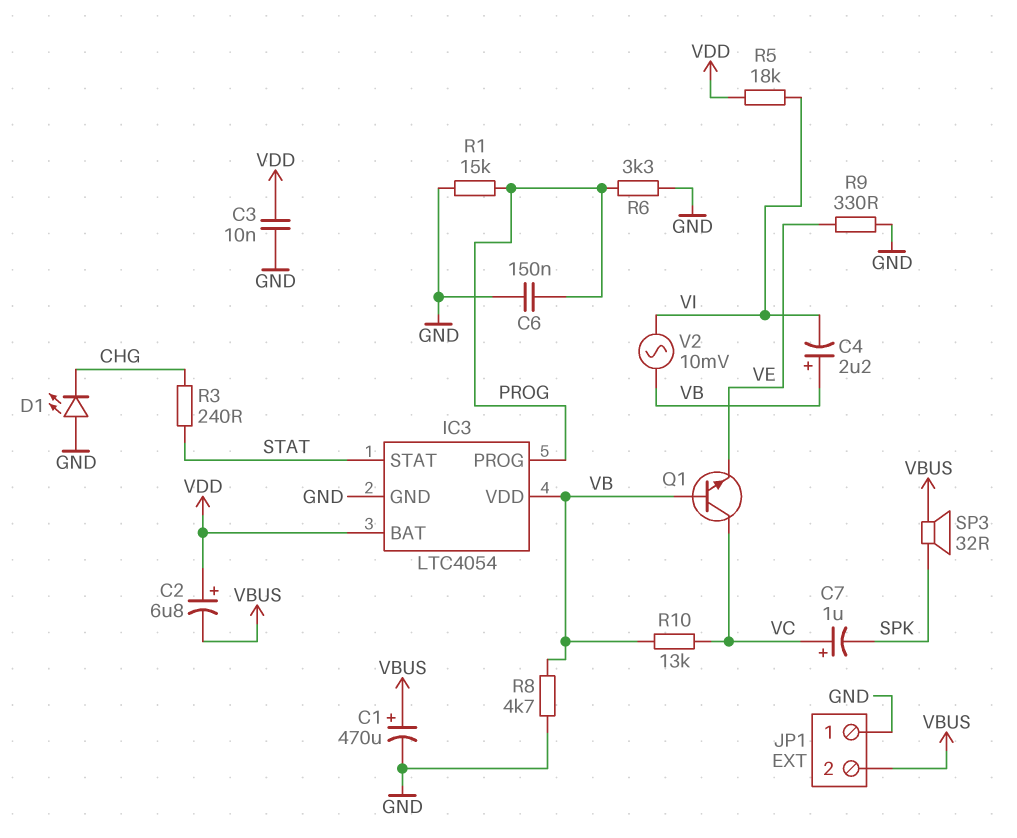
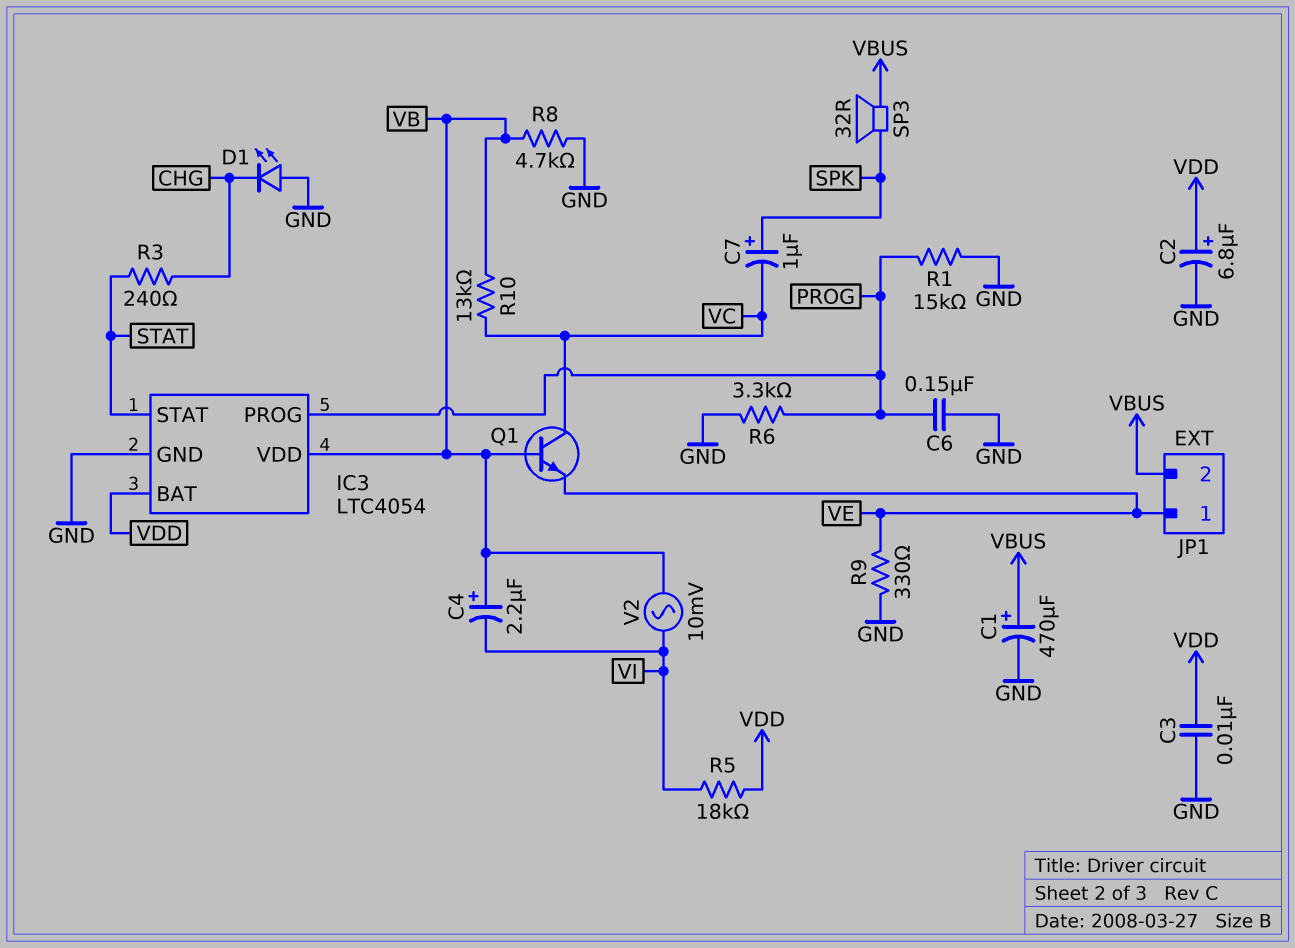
C2: 6.8uF (plus VDD, minus VBUS) -> 6.8uF (plus VDD, minus GND)
C7: 1uF (plus VC, minus SPK) -> 1uF (plus SPK, minus VC)
JP1 pin 1: GND -> VE

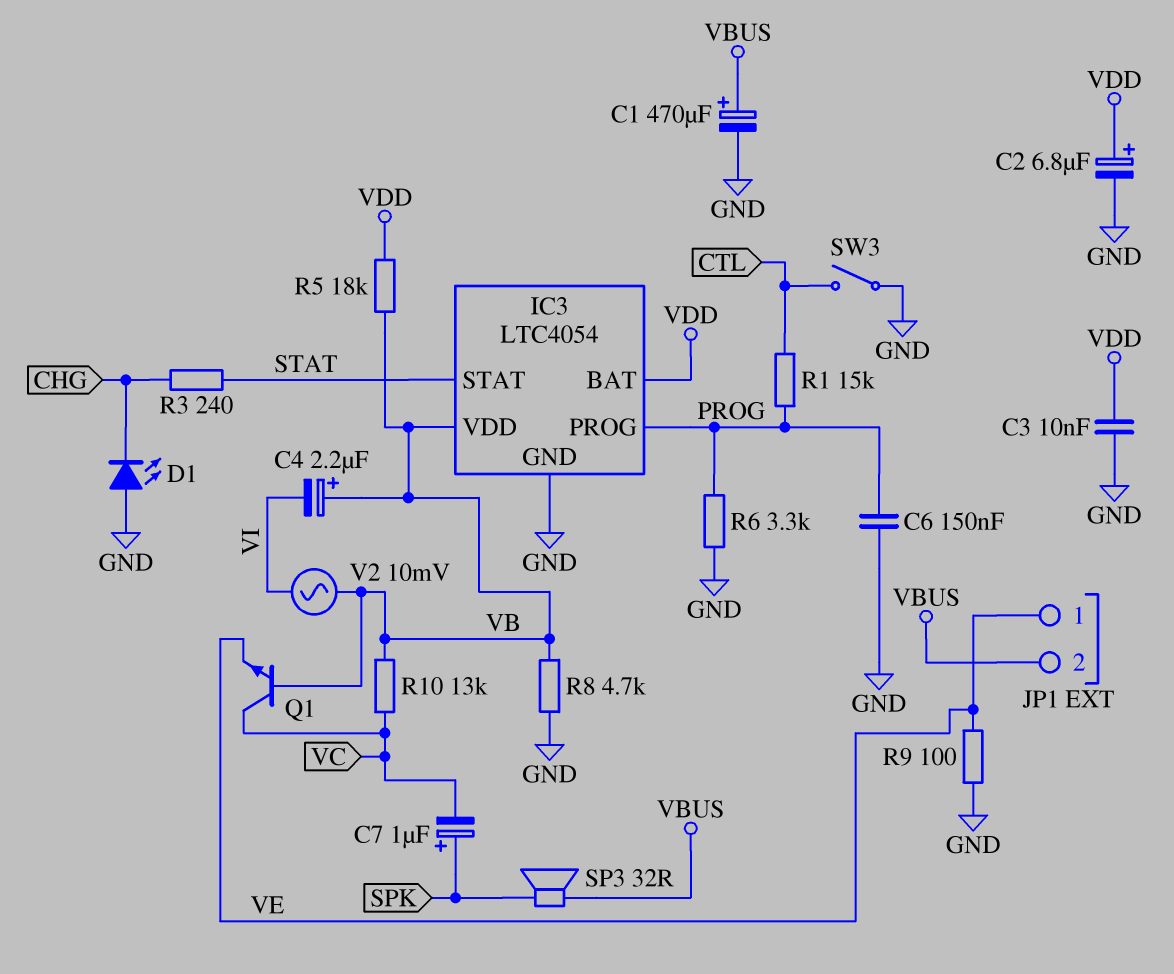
R1: 15k (GND, PROG) -> 15k (CTL, PROG)
R5: 18k (VDD, VI) -> 18k (VB, VDD)
R9: 330 (GND, VE) -> 100 (GND, VE)
SW3: none -> switch (CTL, GND)

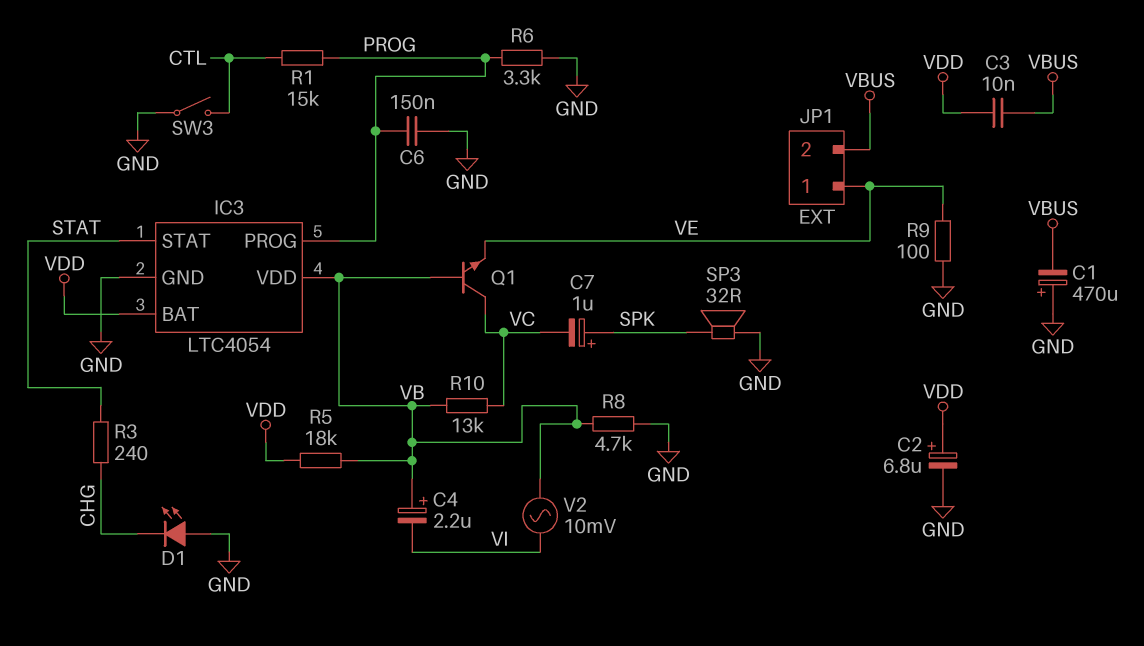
C1: 470uF (plus VBUS, minus GND) -> 470uF (plus GND, minus VBUS)
C3: 10nF (GND, VDD) -> 10nF (VBUS, VDD)
SP3: speaker 32R (SPK, VBUS) -> speaker 32R (GND, SPK)

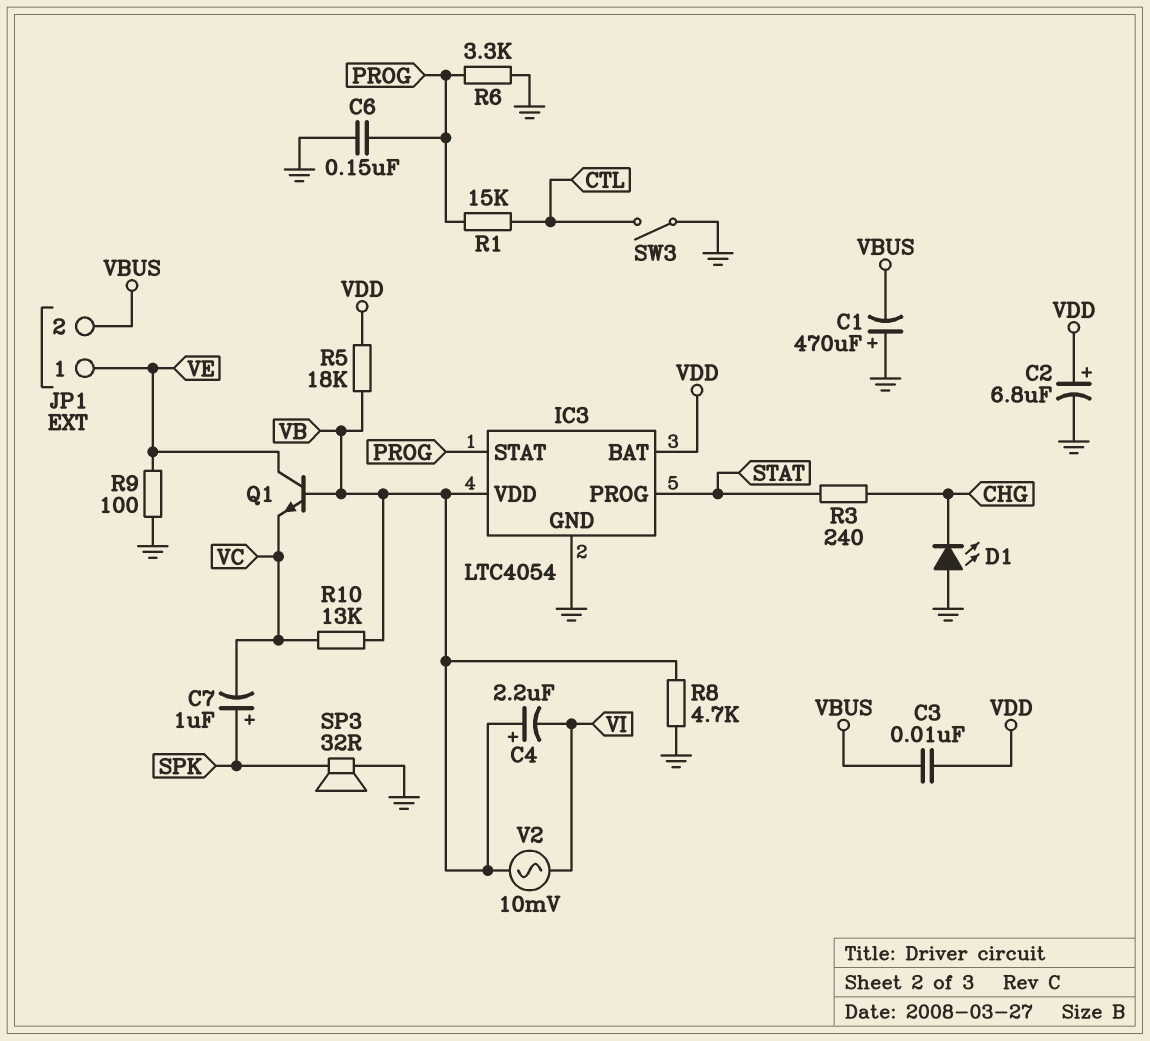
IC3 pin PROG: PROG -> STAT
IC3 pin STAT: STAT -> PROG
Q1: NPN (B VB, C VC, E VE) -> NPN (B VB, C VE, E VC)

